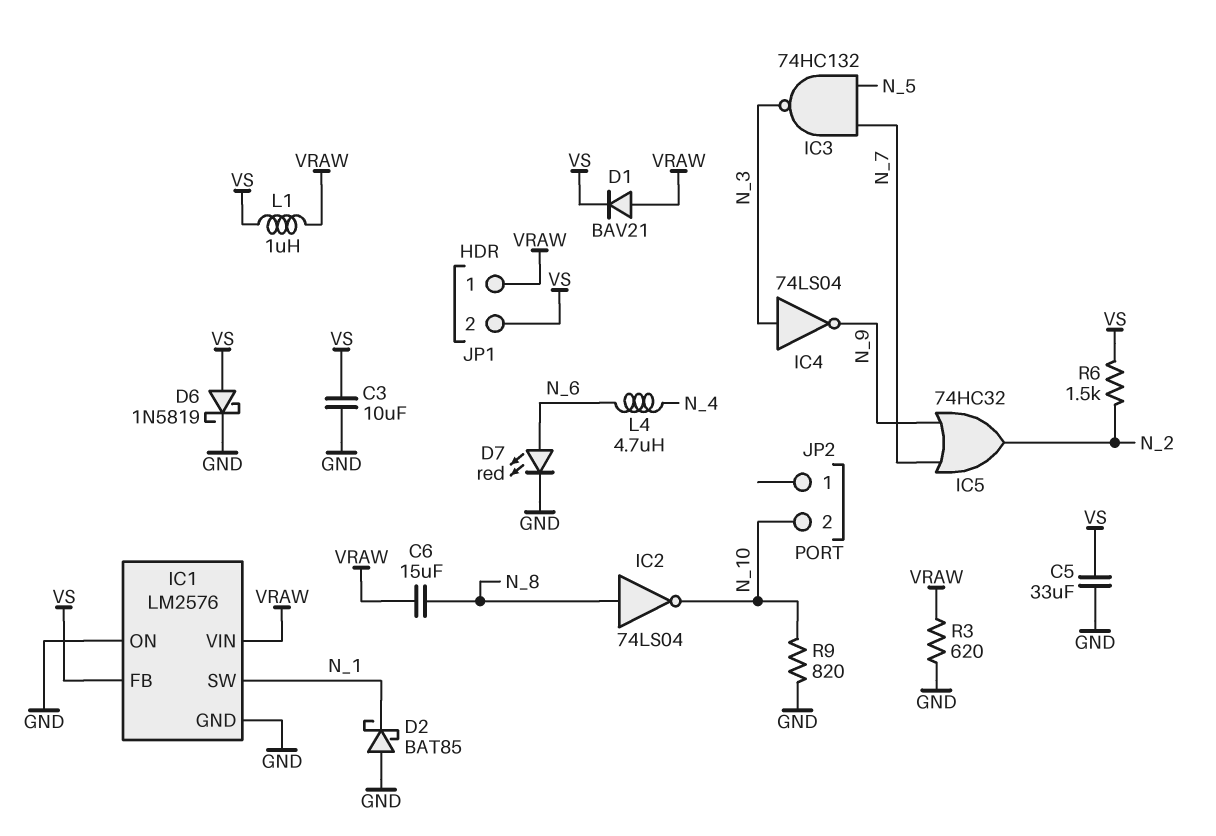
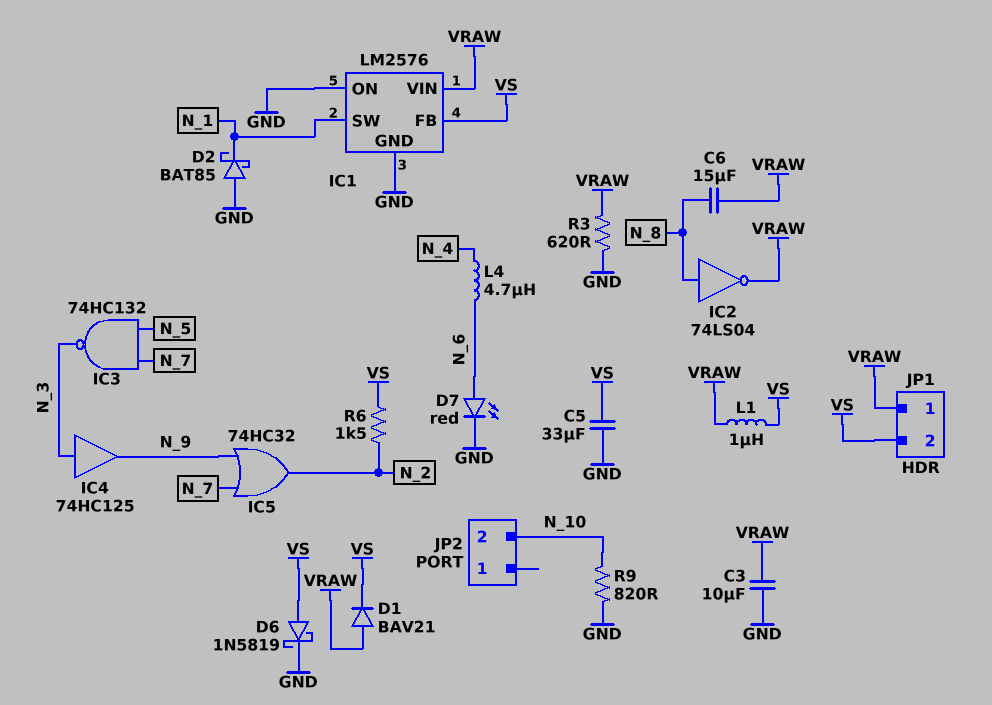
C3: 10uF (GND, VS) -> 10uF (GND, VRAW)
IC2: NOT 74LS04 (in N_8, out N_10) -> NOT 74LS04 (in N_8, out VRAW)
IC4: NOT 74LS04 (in N_3, out N_9) -> buffer 74HC125 (in N_3, out N_9)

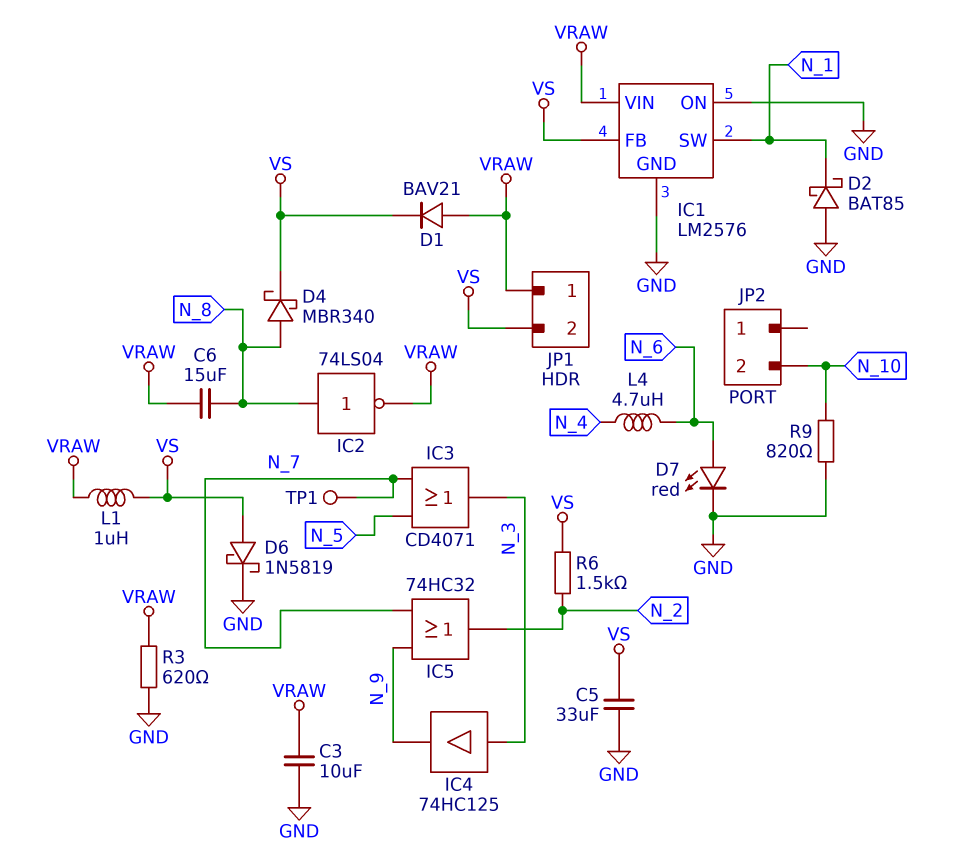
D4: none -> schottky MBR340 (A N_8, K VS)
IC3: NAND 74HC132 (in N_5, in N_7, out N_3) -> OR CD4071 (in N_5, in N_7, out N_3)
TP1: none -> test point (N_7)

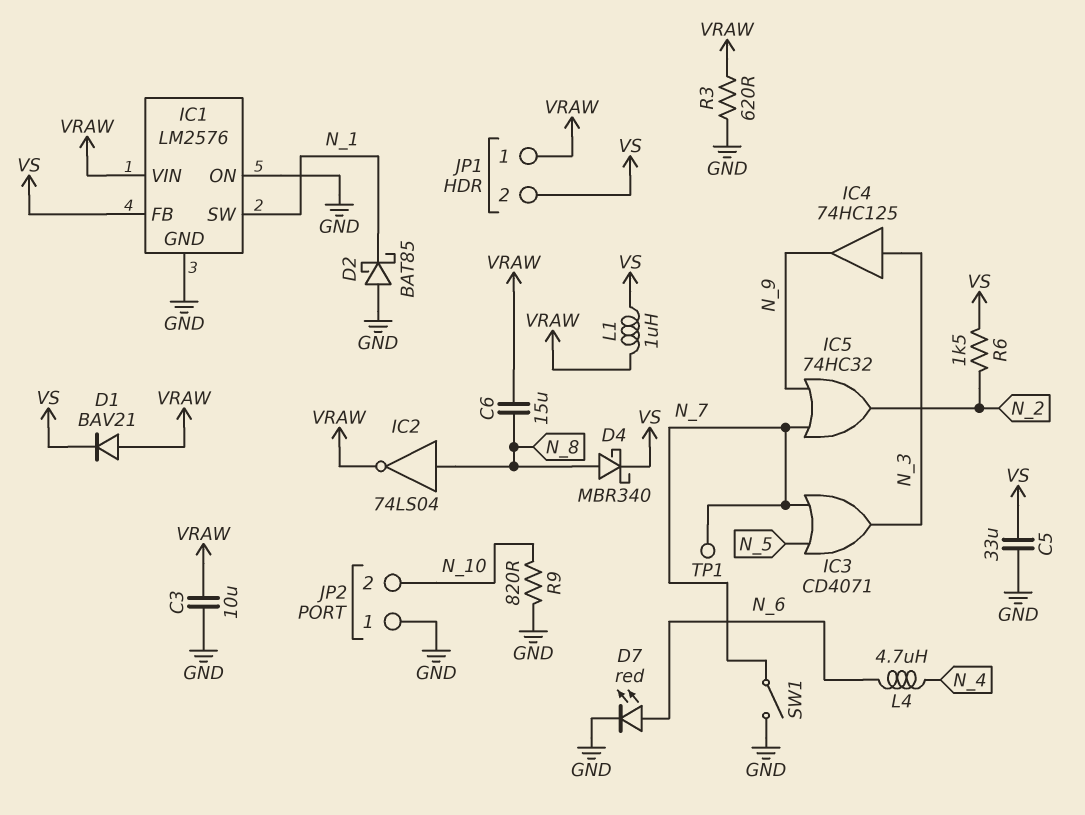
D6: schottky 1N5819 (A VS, K GND) -> none
JP2 pin 1: none -> GND
SW1: none -> switch (GND, N_7)

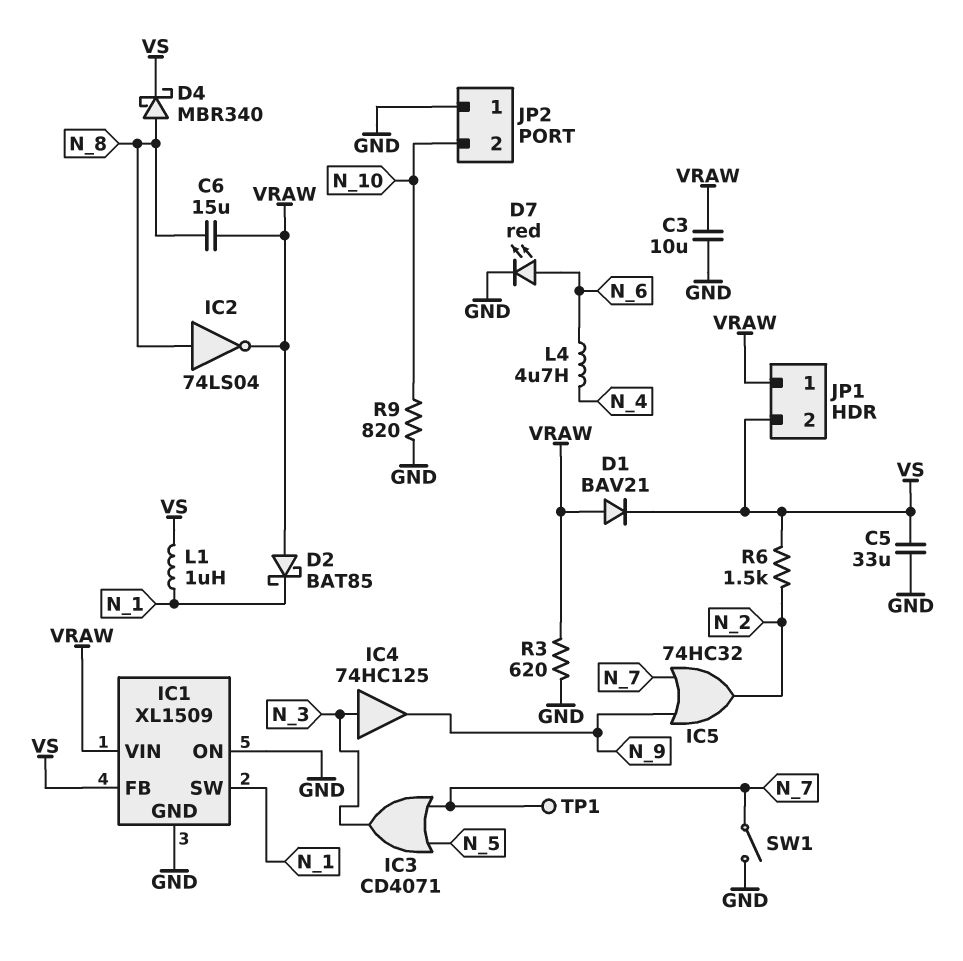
D2: schottky BAT85 (A GND, K N_1) -> schottky BAT85 (A VRAW, K N_1)
IC1: LM2576 -> XL1509
L1: 1uH (VRAW, VS) -> 1uH (N_1, VS)

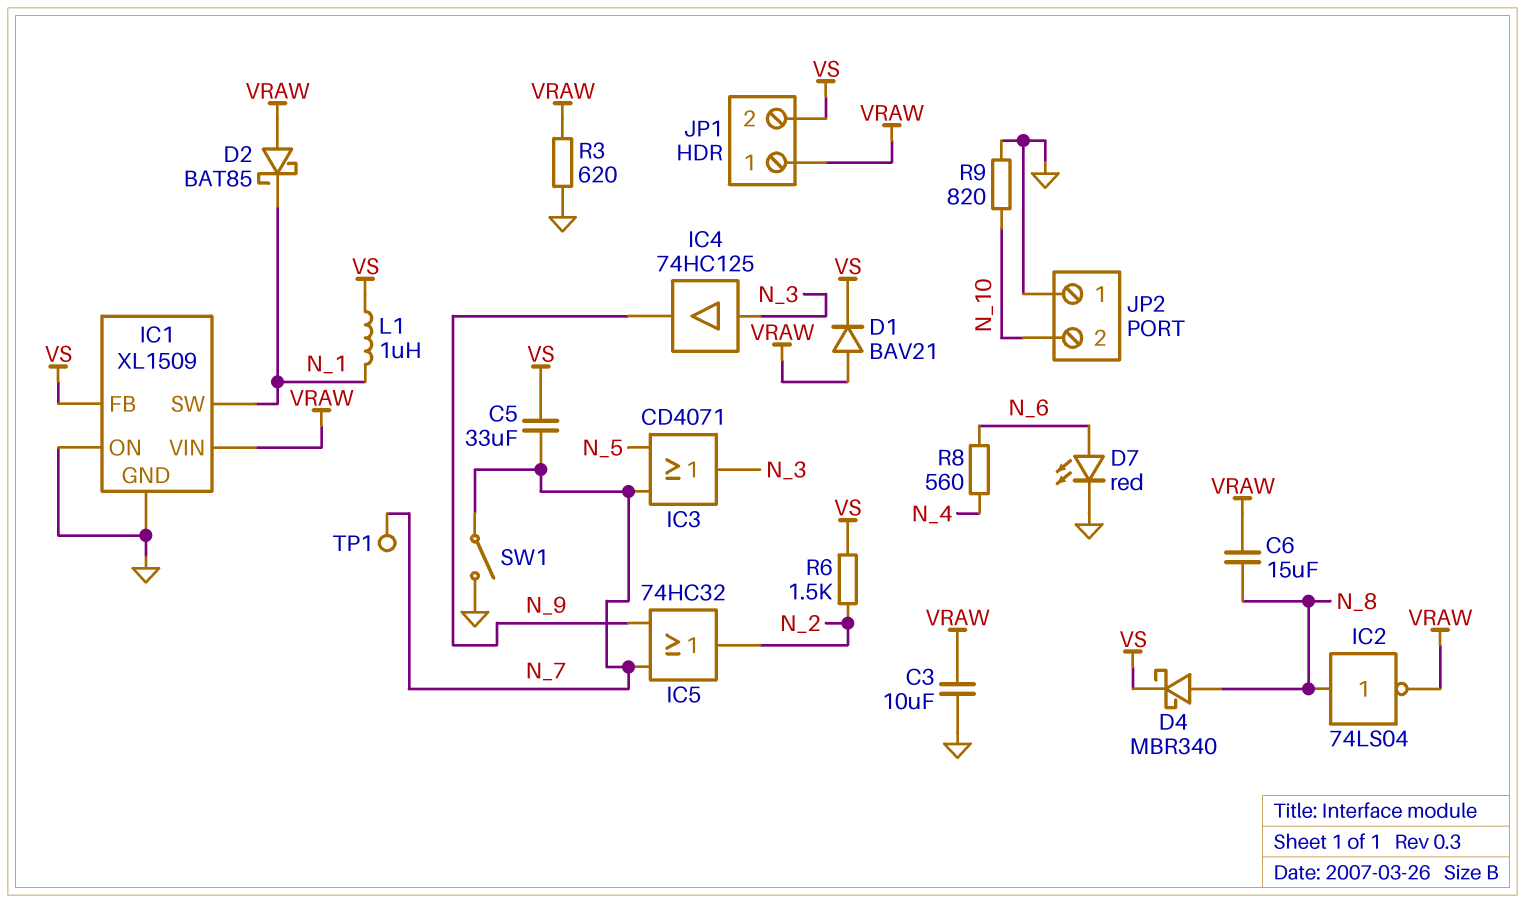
C5: 33uF (GND, VS) -> 33uF (N_7, VS)
L4: 4.7uH (N_4, N_6) -> none
R8: none -> 560 (N_4, N_6)

